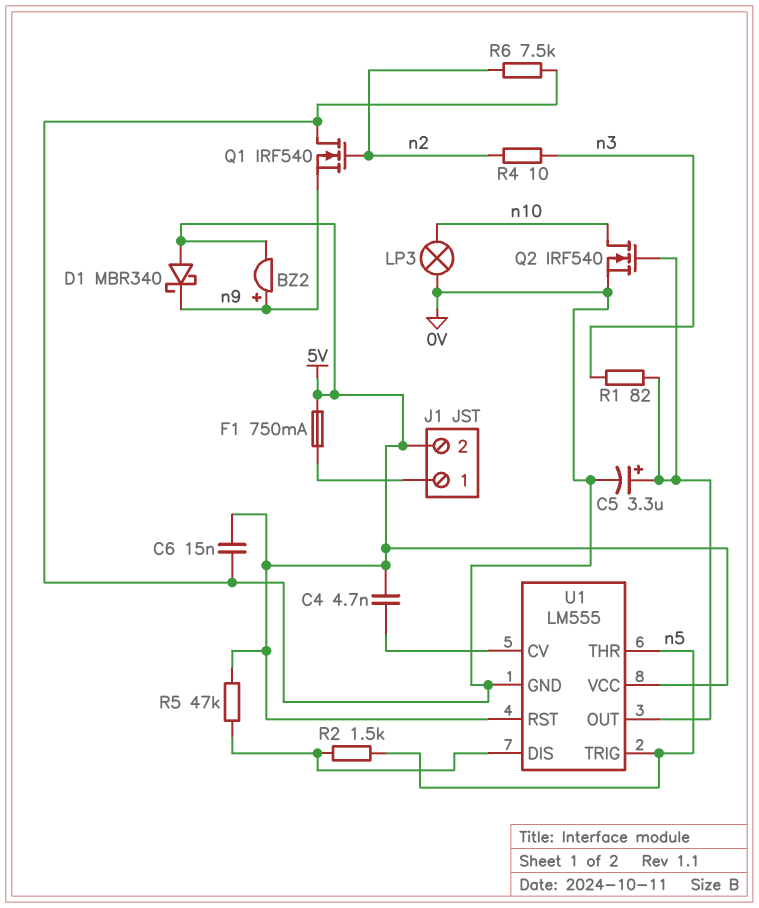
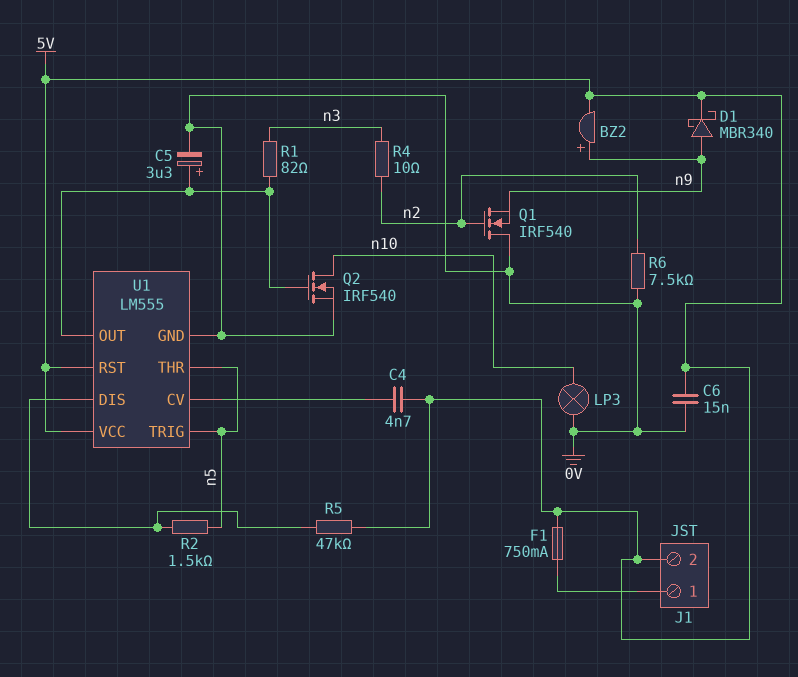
D1: schottky MBR340 (A 5V, K n9) -> schottky MBR340 (A n9, K 5V)

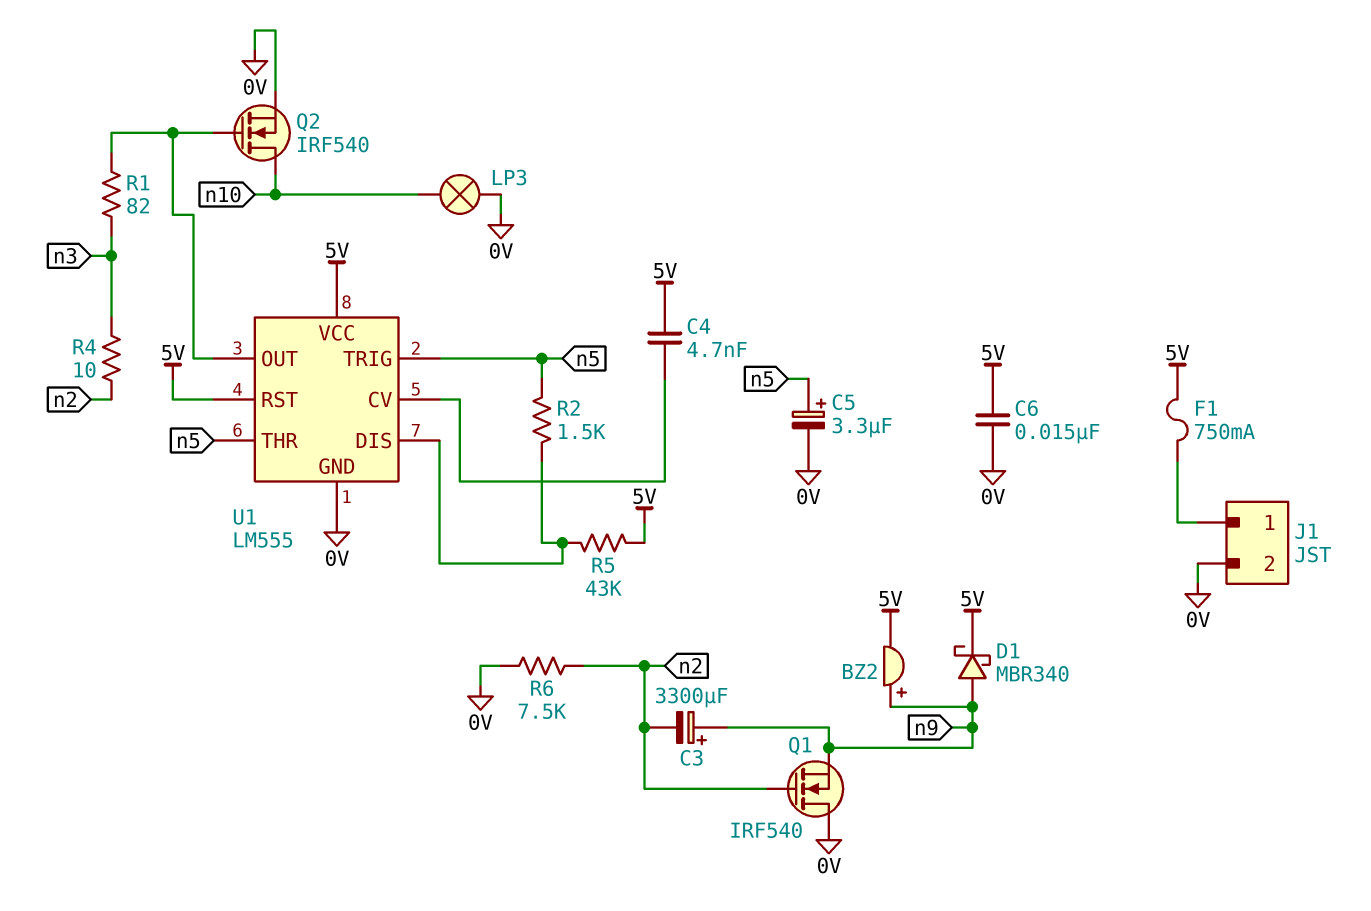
C3: none -> 3300uF (plus n9, minus n2)
C5: 3.3uF (plus U1/OUT, minus 0V) -> 3.3uF (plus n5, minus 0V)
J1 pin 2: 5V -> 0V
R5: 47k (5V, U1/DIS) -> 43k (5V, U1/DIS)

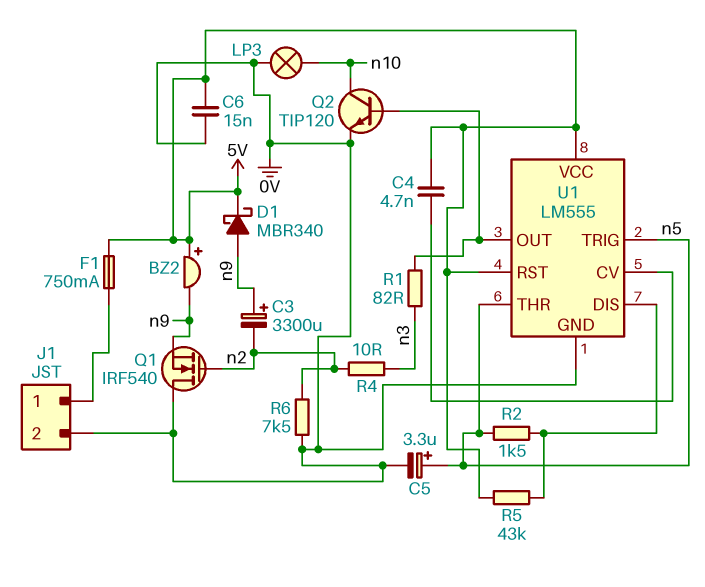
BZ2: buzzer (plus n9, minus 5V) -> buzzer (plus 5V, minus n9)
Q2: NMOS IRF540 (G U1/OUT, D n10, S 0V) -> NPN TIP120 (B U1/OUT, C n10, E 0V)

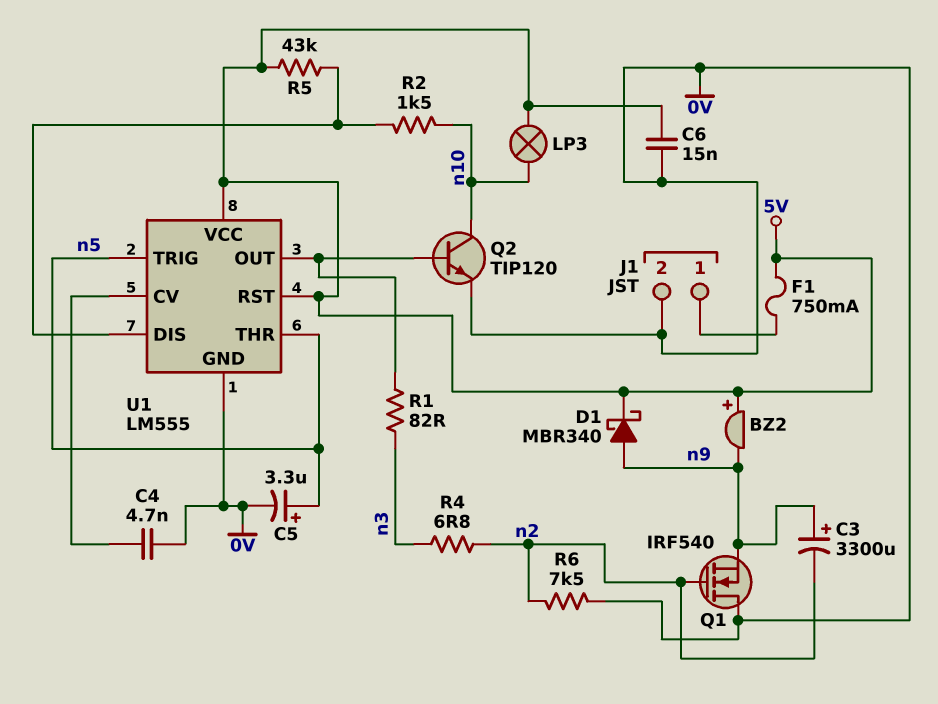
C4: 4.7nF (5V, U1/CV) -> 4.7nF (0V, U1/CV)
LP3: lamp (0V, n10) -> lamp (5V, n10)
R2: 1.5k (U1/DIS, n5) -> 1.5k (U1/DIS, n10)
R4: 10 (n2, n3) -> 6.8 (n2, n3)

